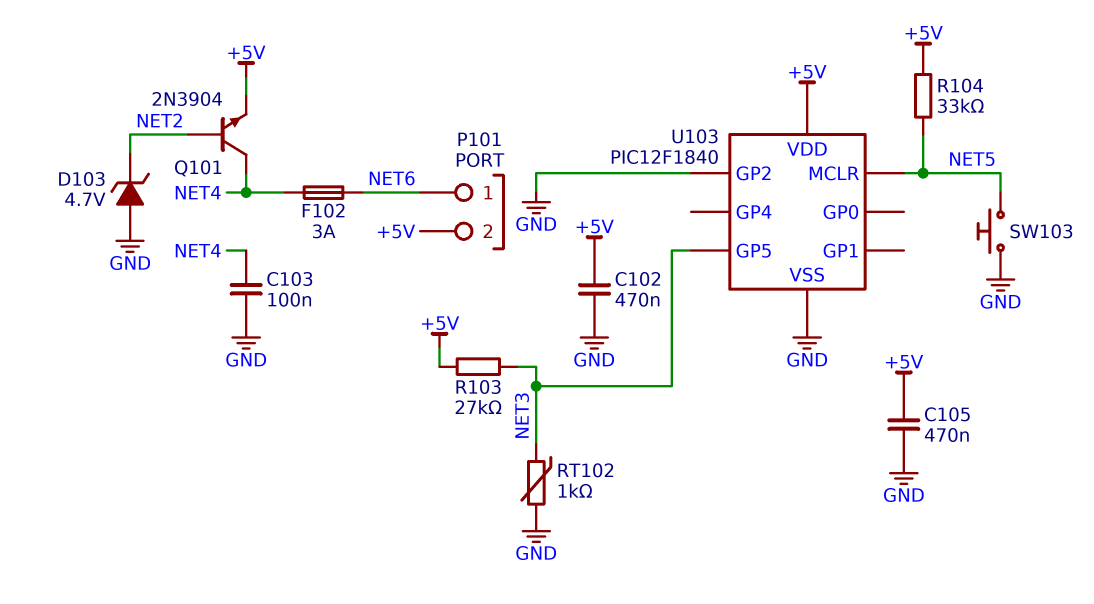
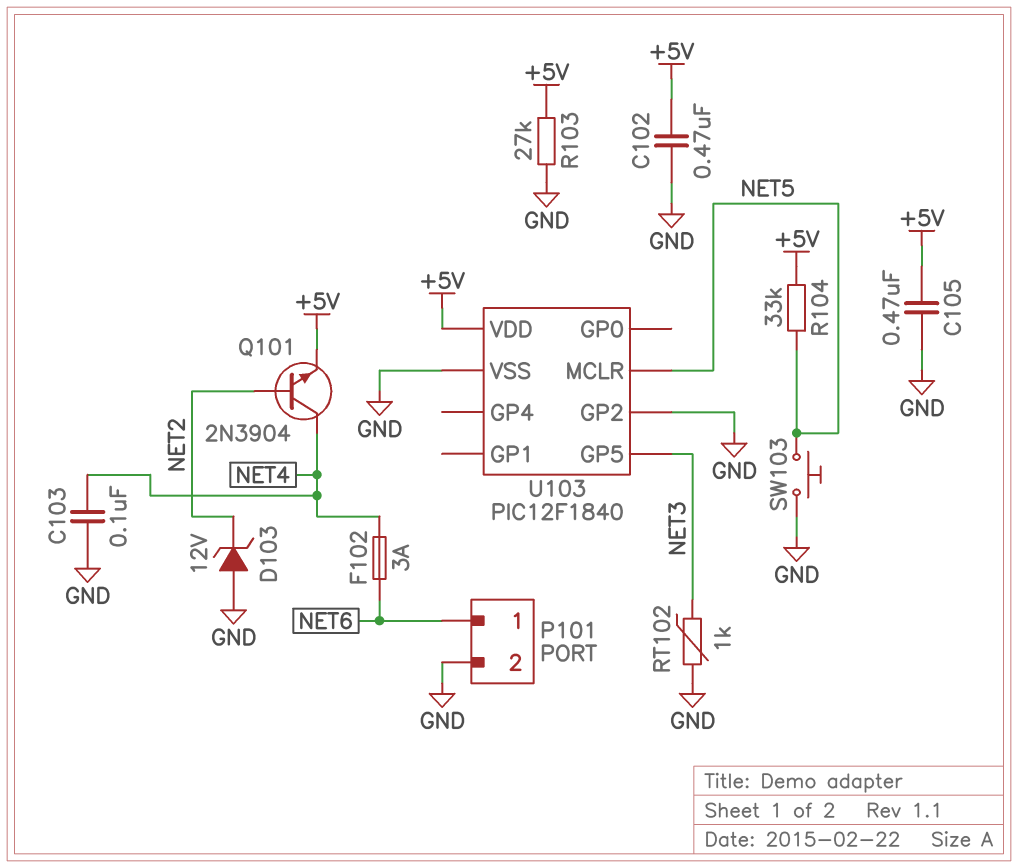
D103: zener 4.7V (A GND, K NET2) -> zener 12V (A GND, K NET2)
P101 pin 2: +5V -> GND
R103: 27k (+5V, NET3) -> 27k (+5V, GND)

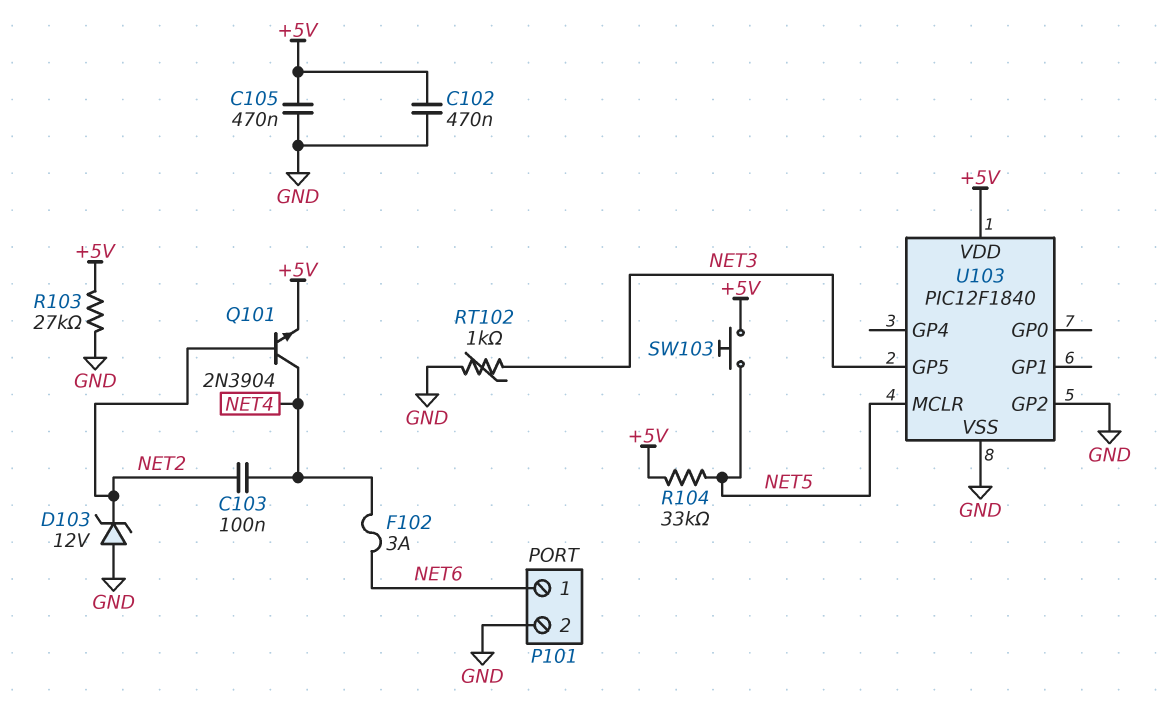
C103: 100nF (GND, NET4) -> 100nF (NET2, NET4)
SW103: button (GND, NET5) -> button (+5V, NET5)

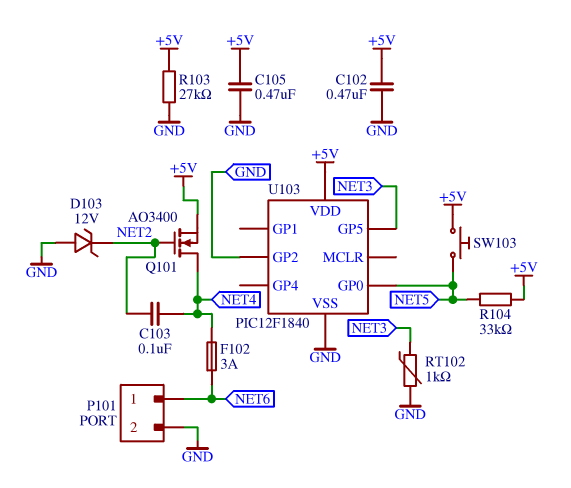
Q101: NPN 2N3904 (B NET2, C NET4, E +5V) -> NMOS AO3400 (G NET2, D NET4, S +5V)
U103 pin GP0: none -> NET5
U103 pin MCLR: NET5 -> none

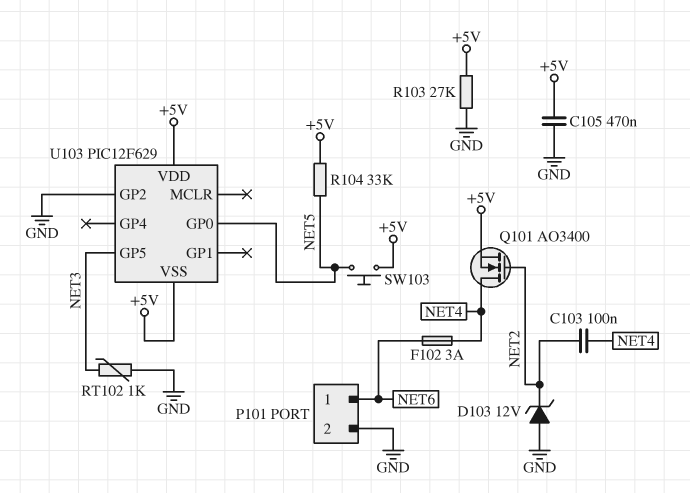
C102: 470nF (+5V, GND) -> none
U103: PIC12F1840 -> PIC12F629
U103 pin VSS: GND -> +5V

